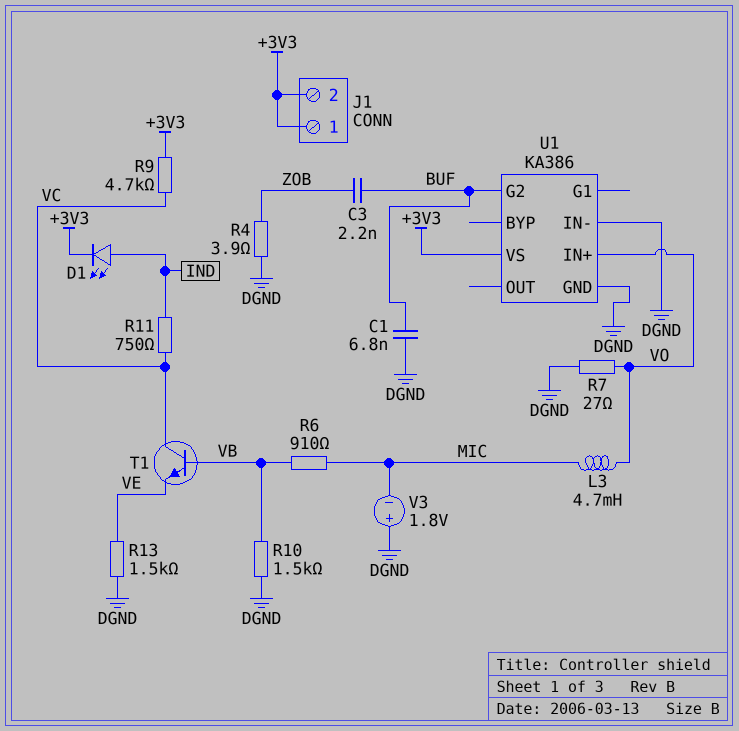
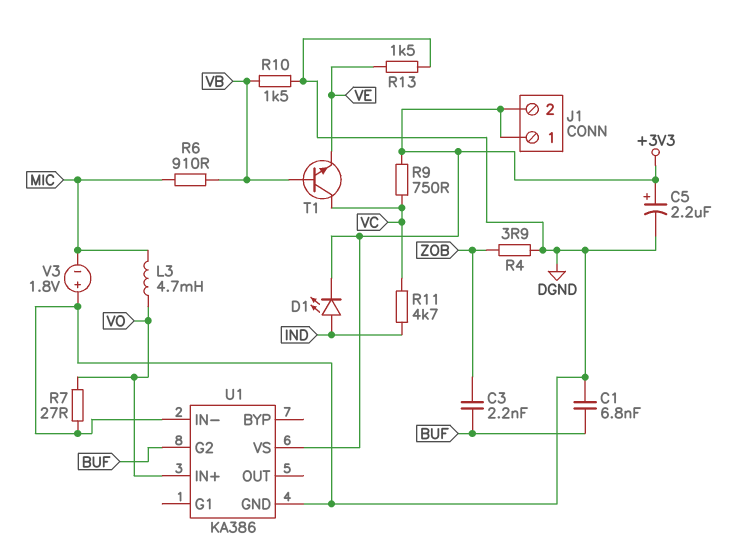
C5: none -> 2.2uF (plus +3V3, minus DGND)
R9: 4.7k (+3V3, VC) -> 750 (+3V3, VC)
R11: 750 (IND, VC) -> 4.7k (IND, VC)

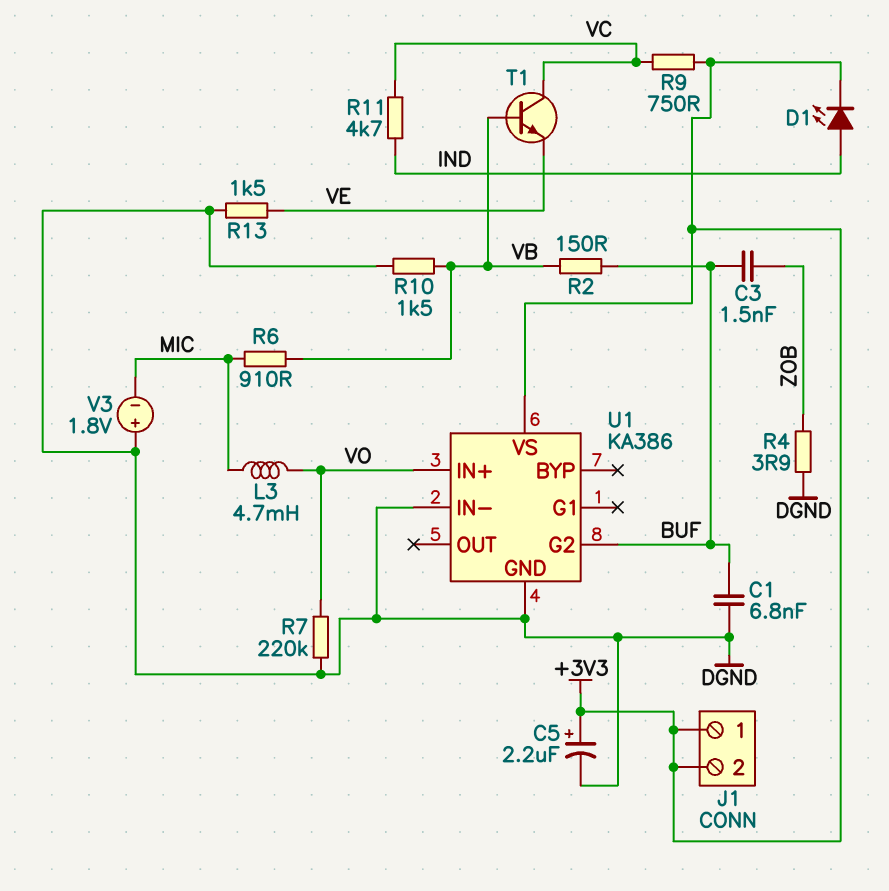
C3: 2.2nF (BUF, ZOB) -> 1.5nF (BUF, ZOB)
R2: none -> 150 (BUF, VB)
R7: 27 (DGND, VO) -> 220k (DGND, VO)

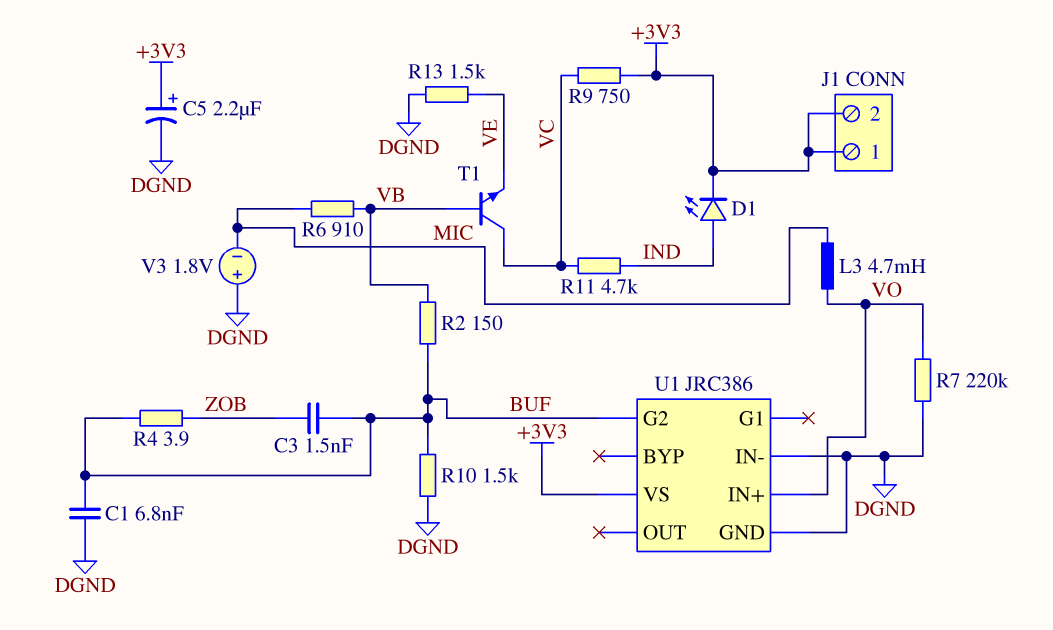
R4: 3.9 (DGND, ZOB) -> 3.9 (BUF, ZOB)
R10: 1.5k (DGND, VB) -> 1.5k (BUF, DGND)
U1: KA386 -> JRC386

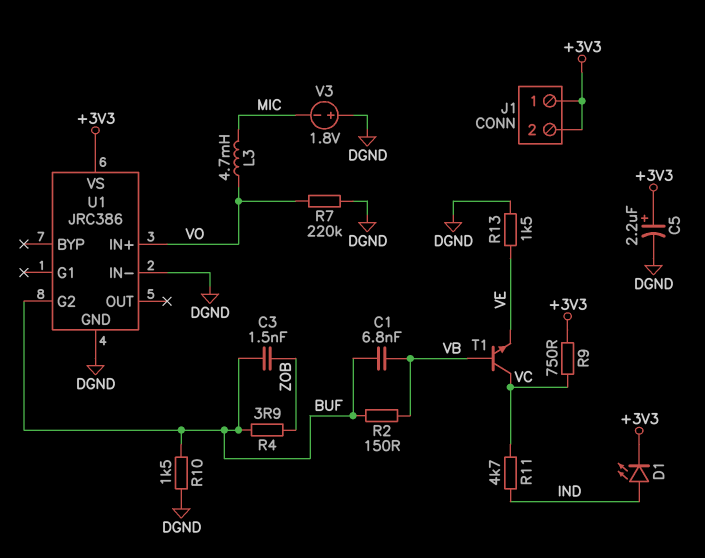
C1: 6.8nF (BUF, DGND) -> 6.8nF (BUF, VB)
R6: 910 (MIC, VB) -> none

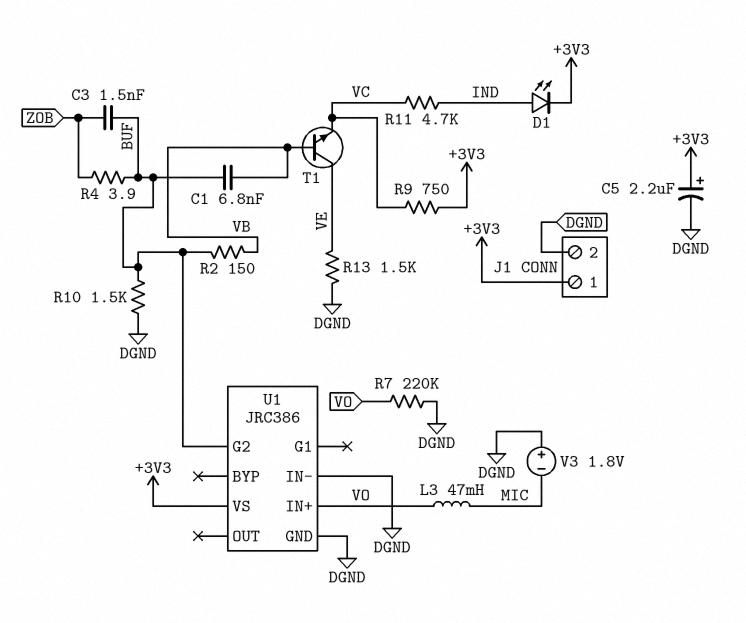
J1 pin 2: +3V3 -> DGND
L3: 4.7mH (MIC, VO) -> 47mH (MIC, VO)
T1: NPN (B VB, C VC, E VE) -> NPN (B VB, C VE, E VC)

